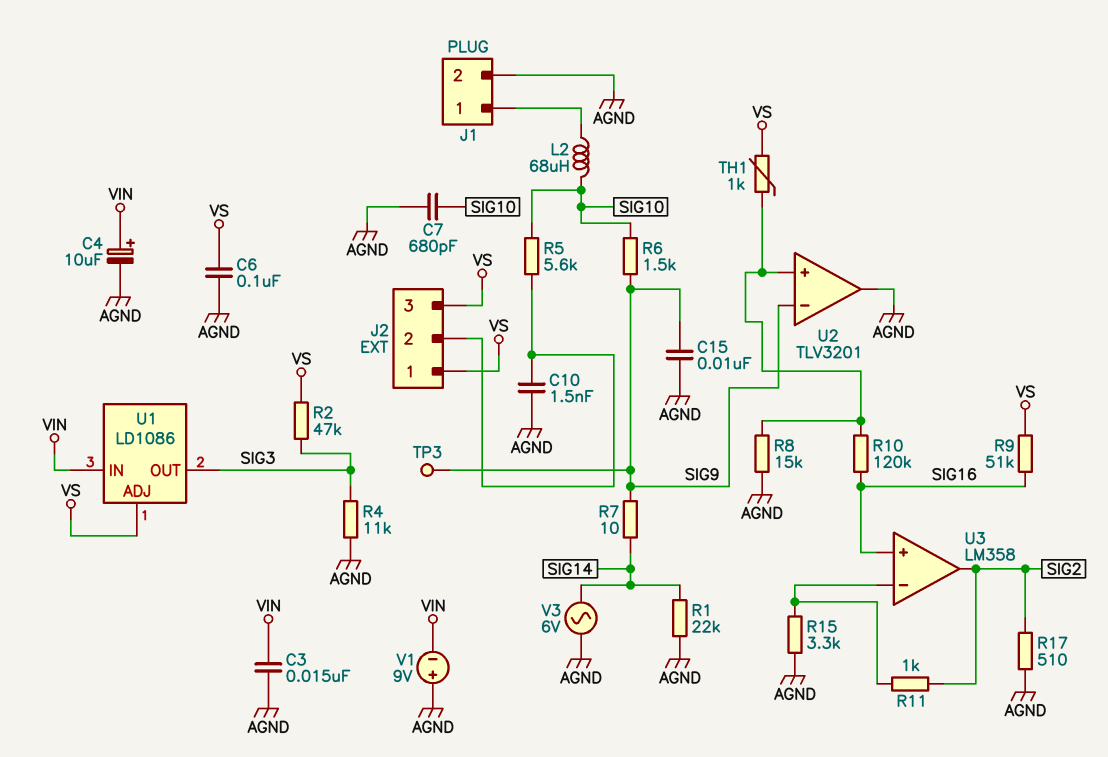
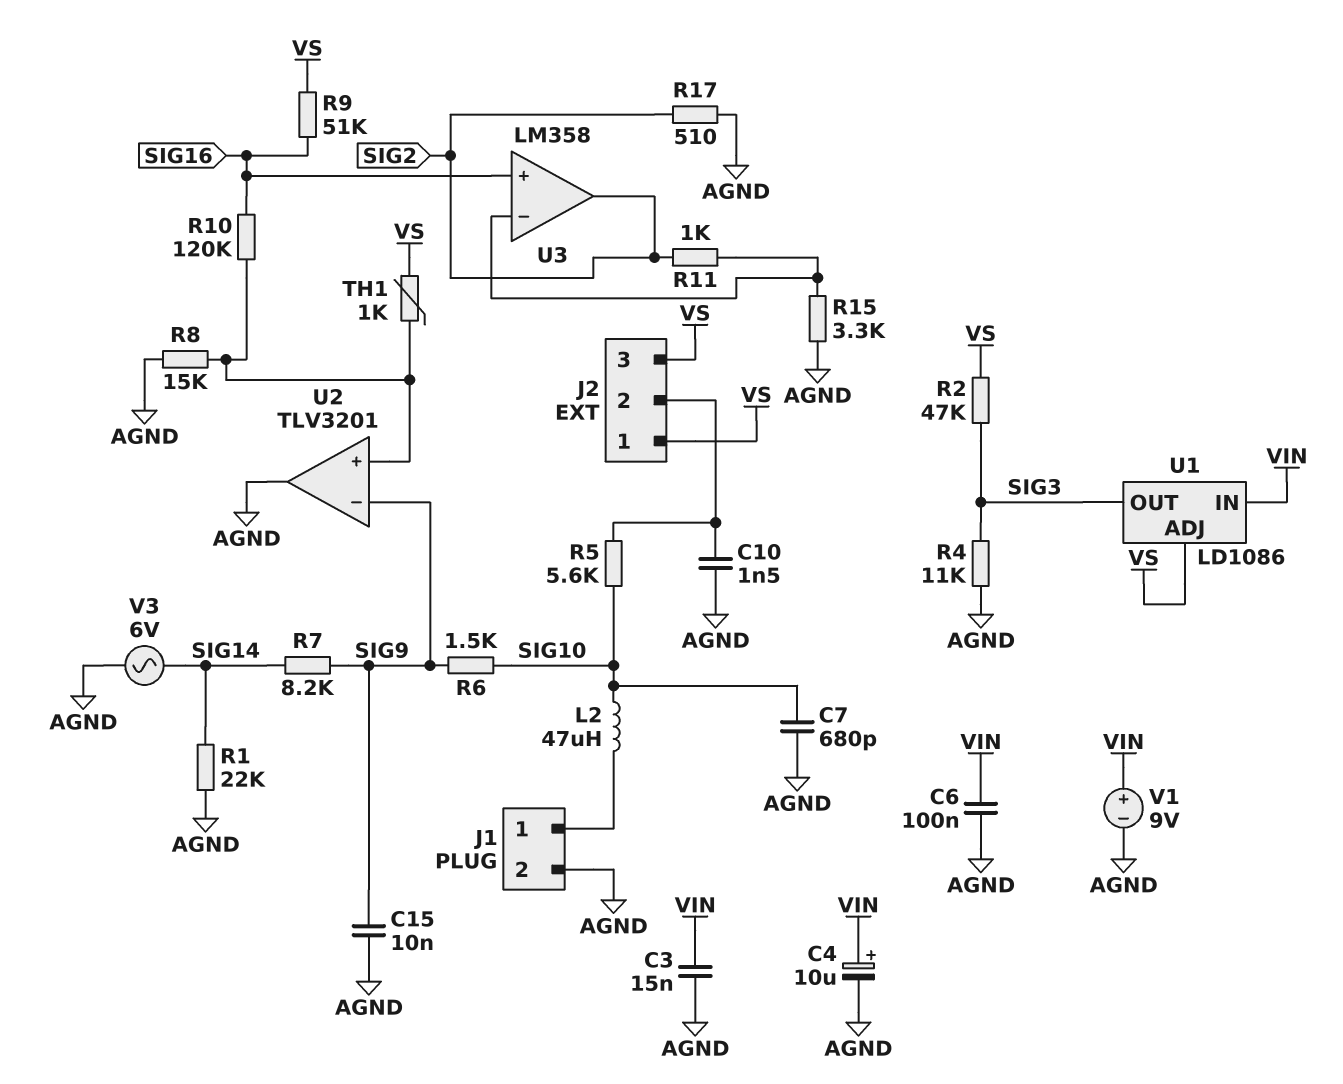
C6: 100nF (AGND, VS) -> 100nF (AGND, VIN)
L2: 68uH (J1/1, SIG10) -> 47uH (J1/1, SIG10)
R7: 10 (SIG9, SIG14) -> 8.2k (SIG9, SIG14)
TP3: test point (SIG9) -> none
V1: 9V (plus AGND, minus VIN) -> 9V (plus VIN, minus AGND)

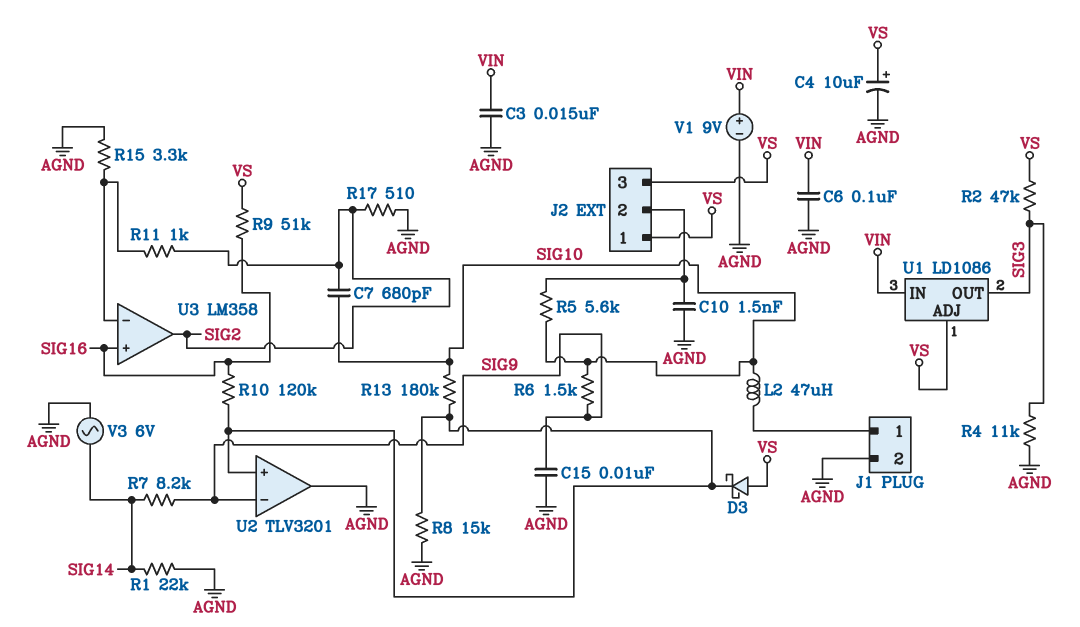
C4: 10uF (plus VIN, minus AGND) -> 10uF (plus VS, minus AGND)
C7: 680pF (AGND, SIG10) -> 680pF (SIG2, SIG10)
D3: none -> schottky (A VS, K U2/in+)
R13: none -> 180k (SIG10, U2/in+)
TH1: 1k (U2/in+, VS) -> none

